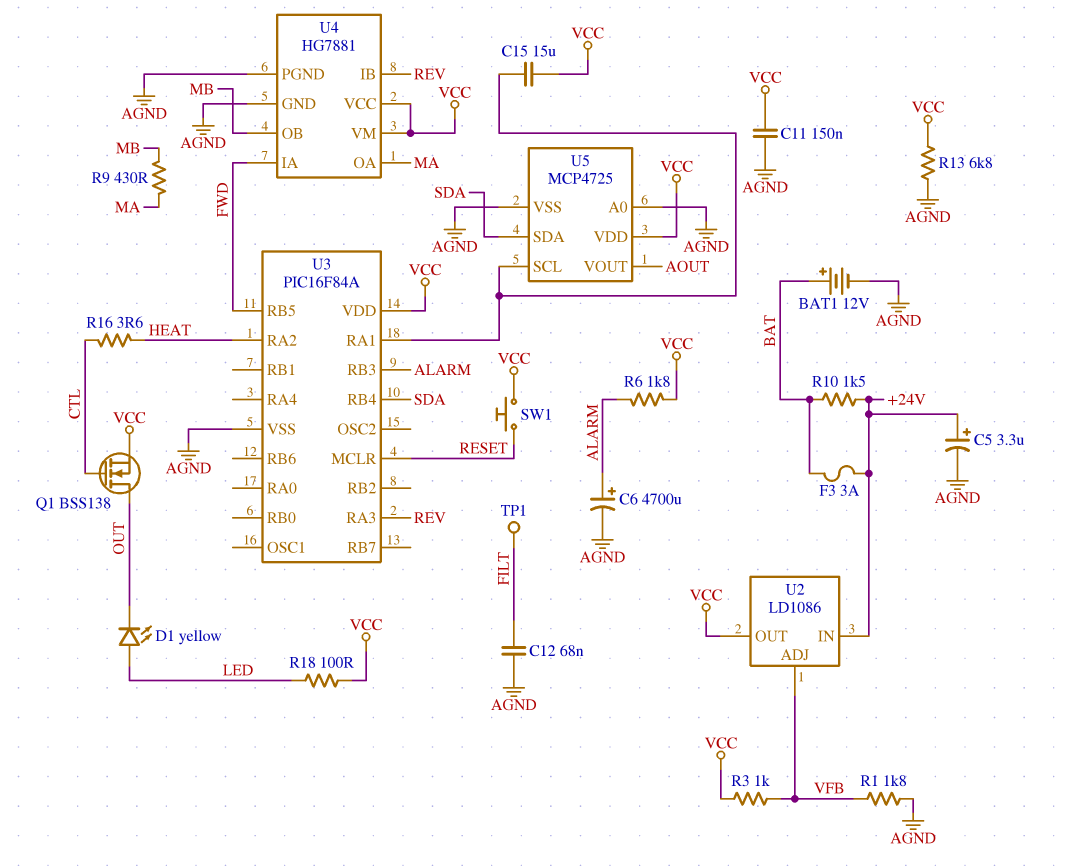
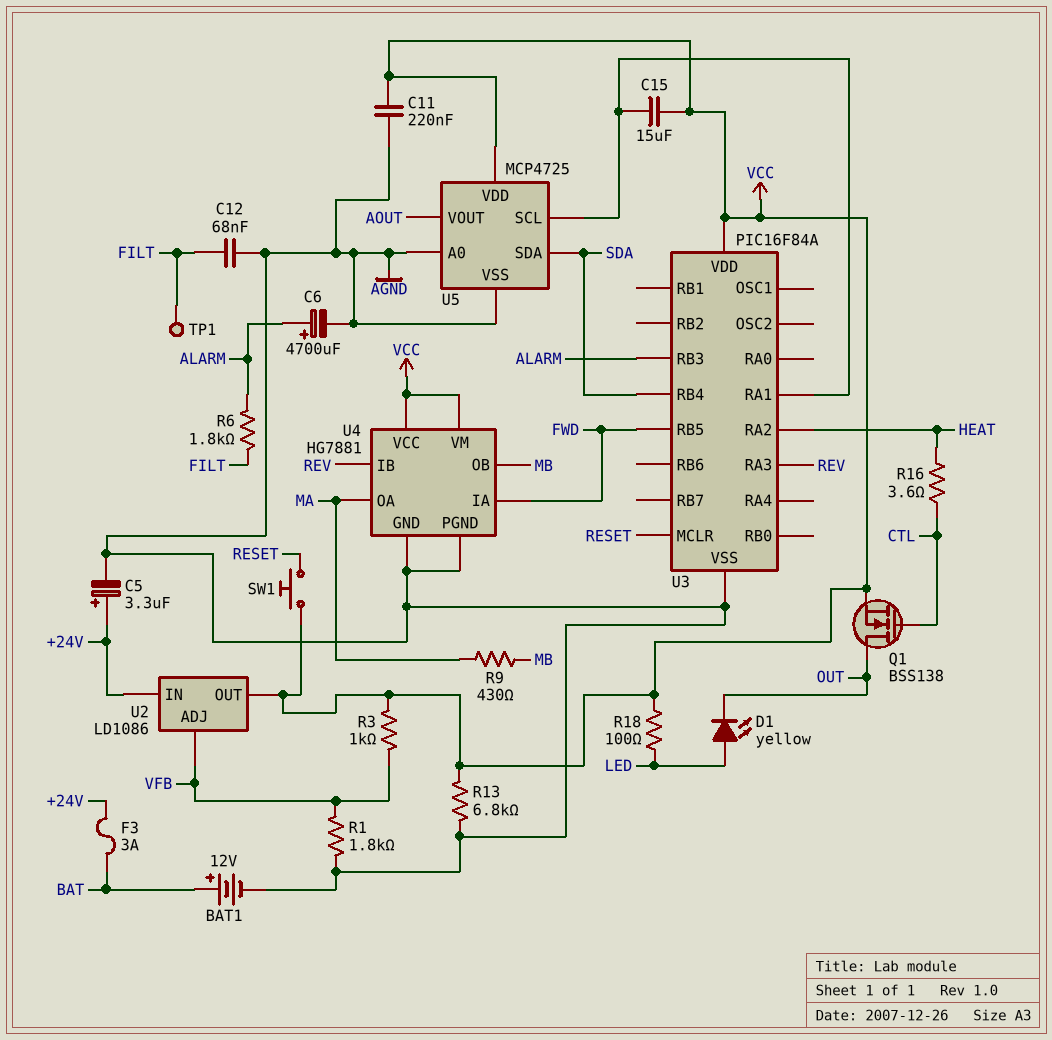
C11: 150nF (AGND, VCC) -> 220nF (AGND, VCC)
R6: 1.8k (ALARM, VCC) -> 1.8k (ALARM, FILT)
R10: 1.5k (+24V, BAT) -> none

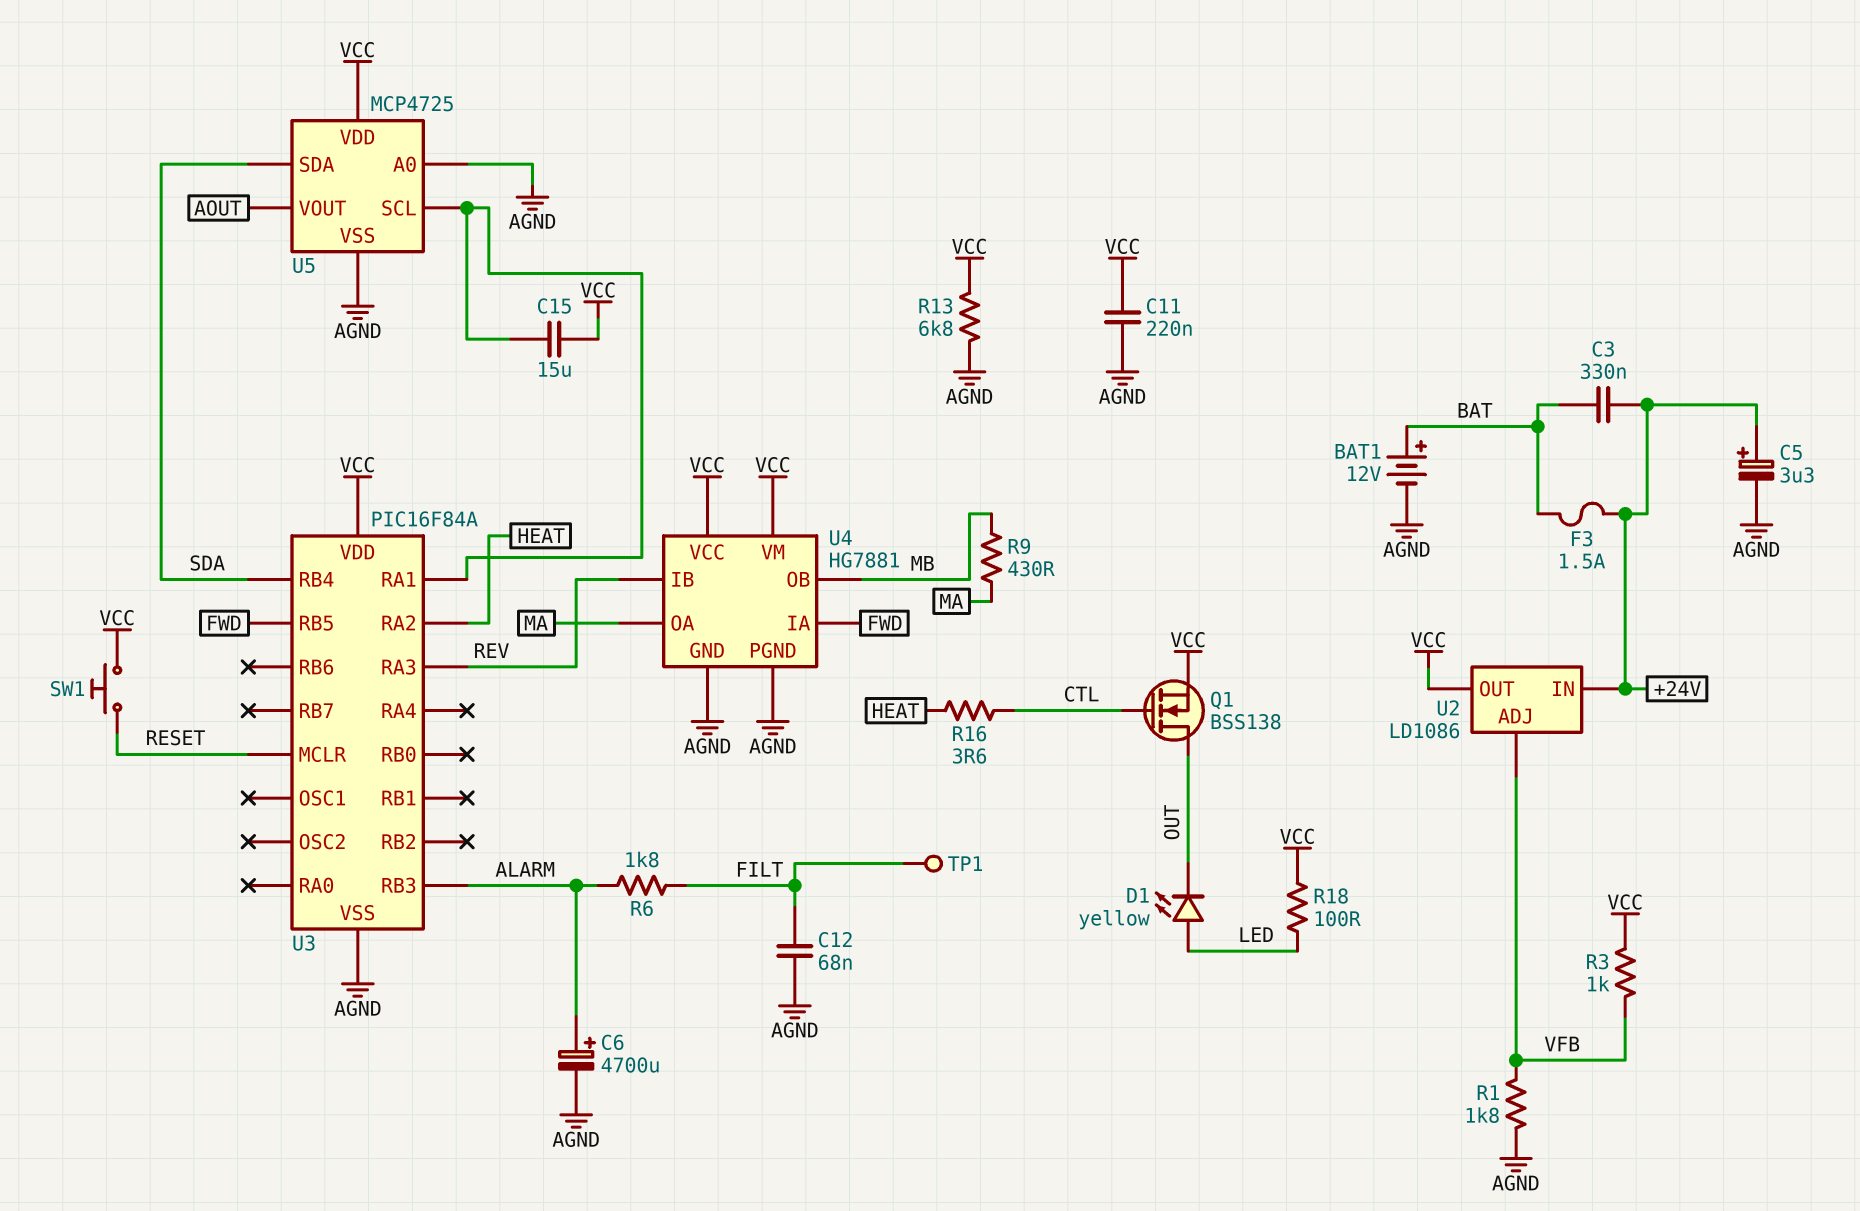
C3: none -> 330nF (+24V, BAT)
F3: 3A (+24V, BAT) -> 1.5A (+24V, BAT)

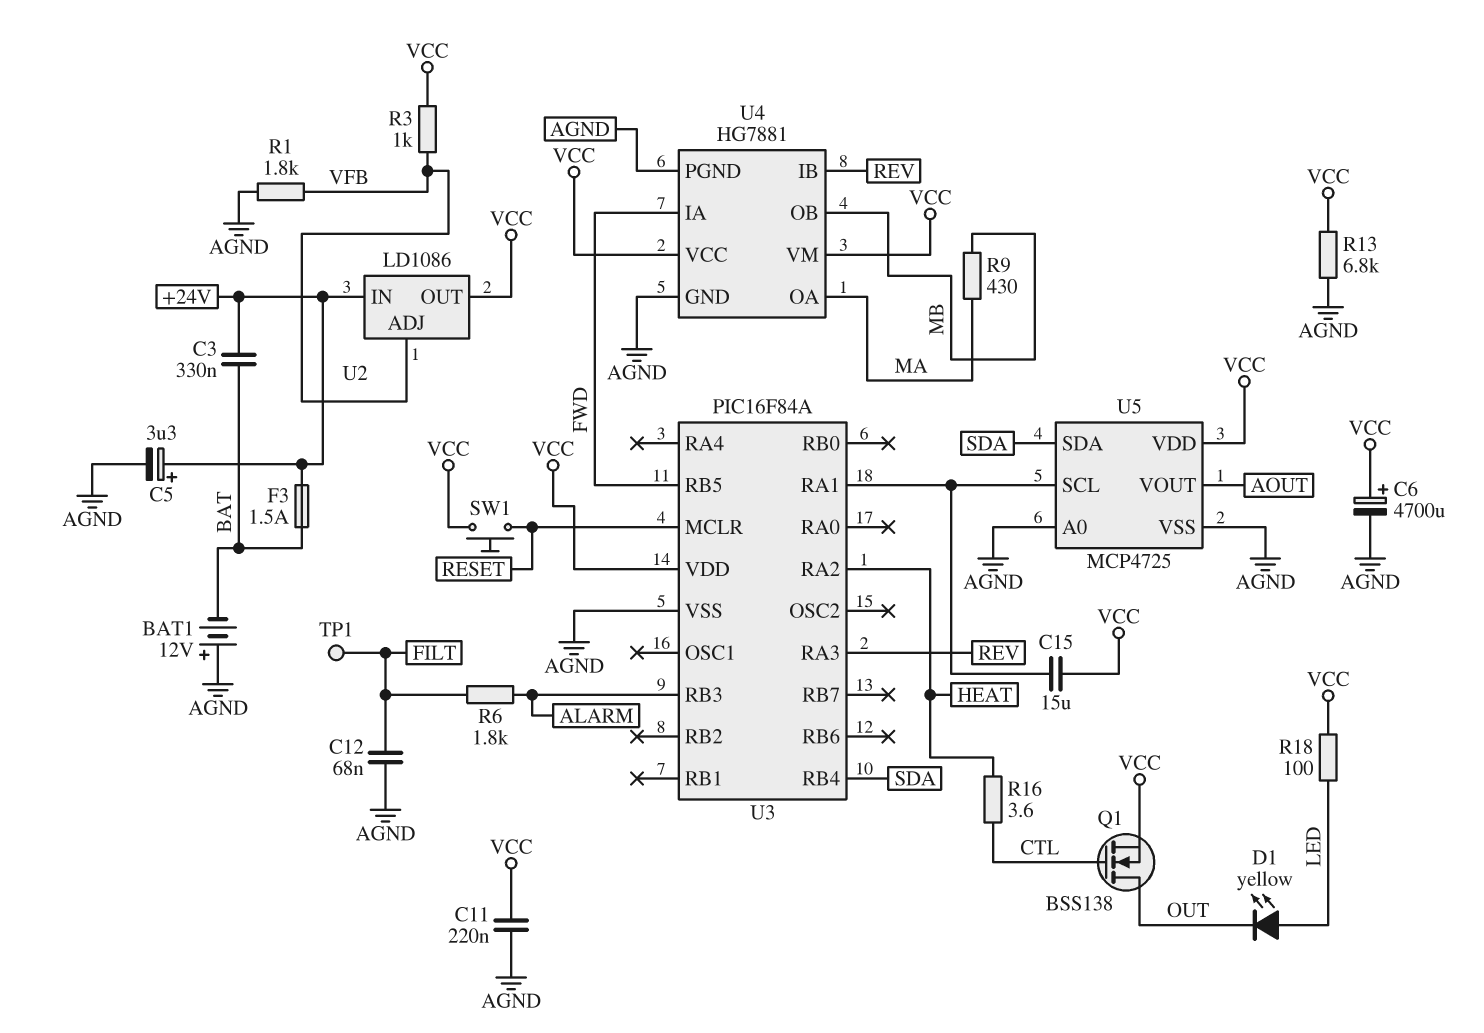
BAT1: 12V (plus BAT, minus AGND) -> 12V (plus AGND, minus BAT)
C6: 4700uF (plus ALARM, minus AGND) -> 4700uF (plus VCC, minus AGND)

